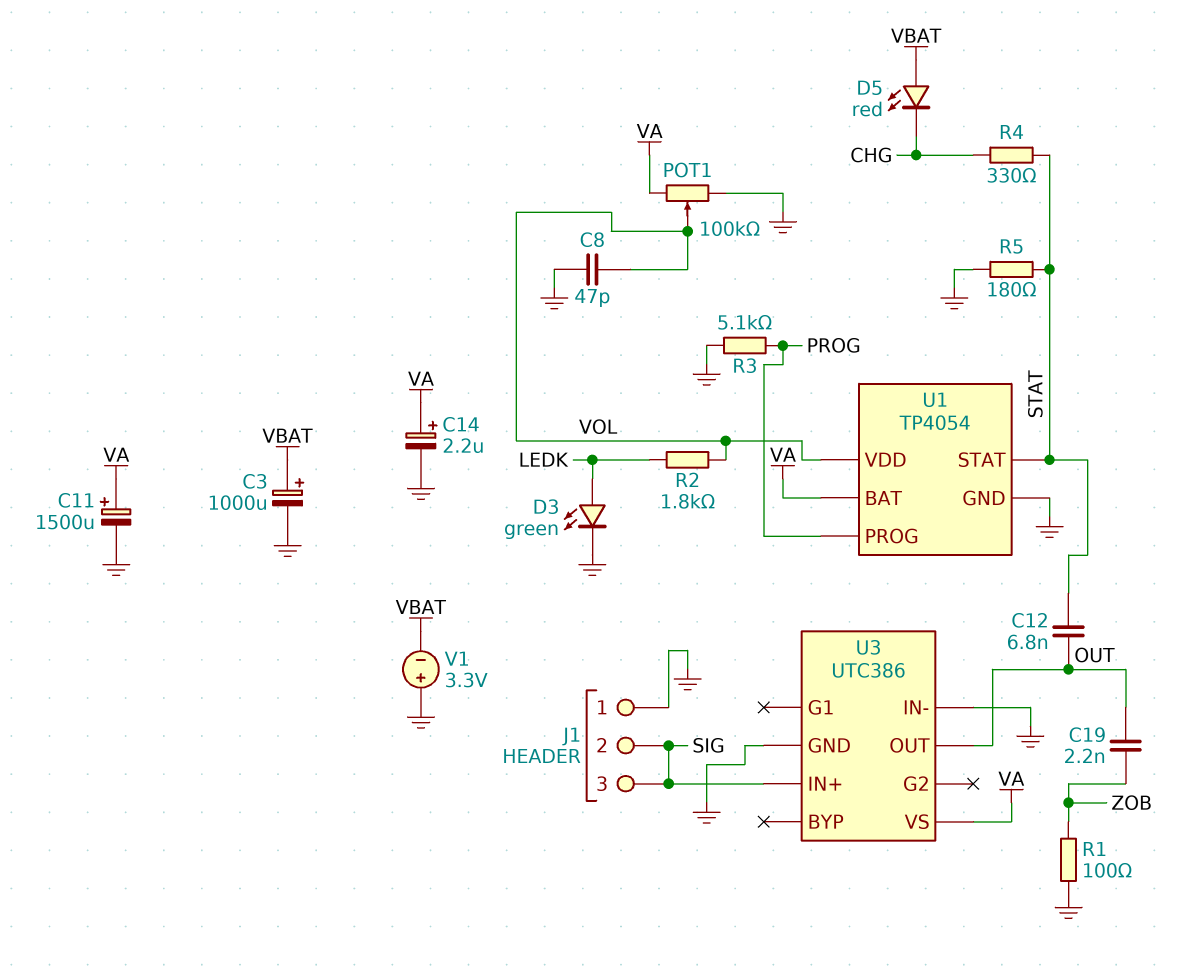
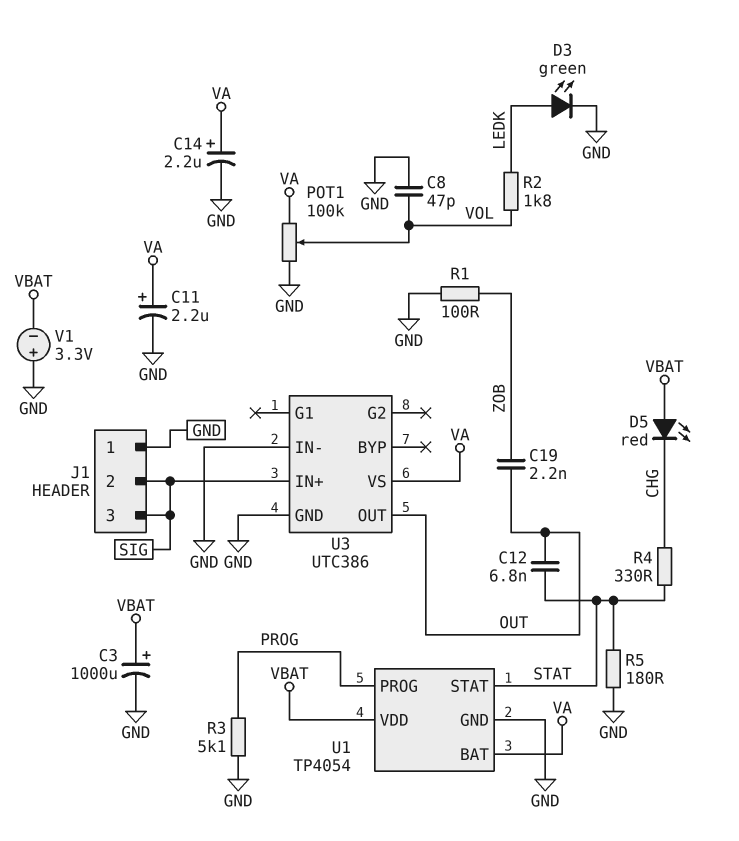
C11: 1500uF (plus VA, minus GND) -> 2.2uF (plus VA, minus GND)
U1 pin VDD: VOL -> VBAT

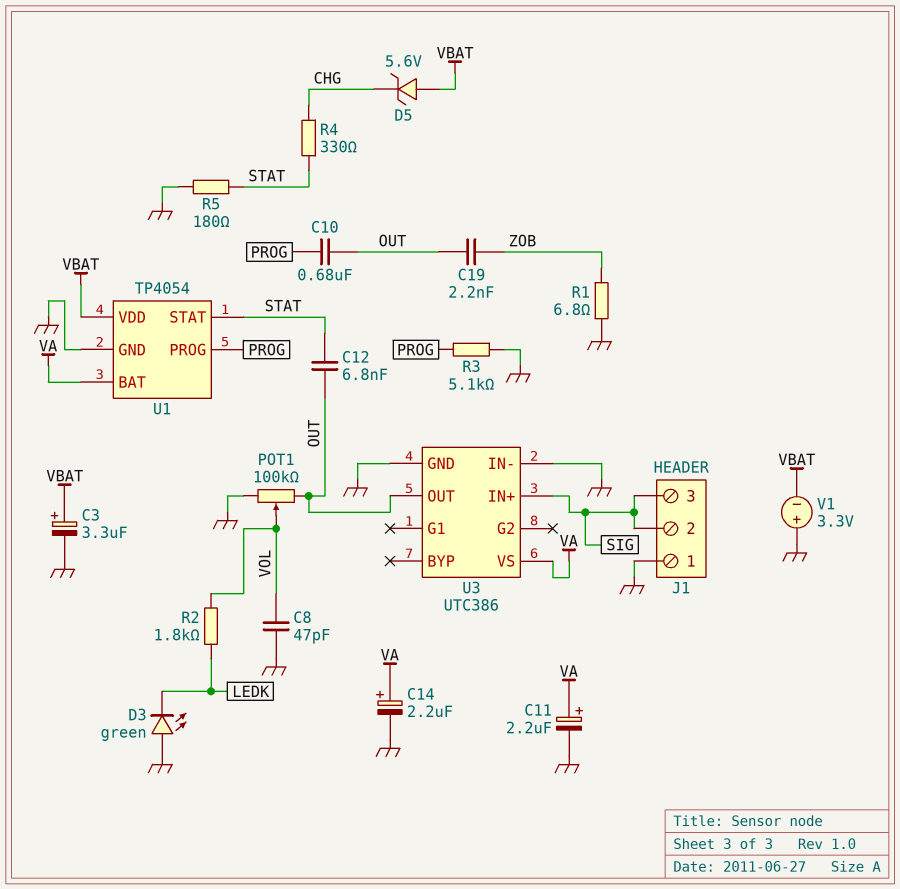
C3: 1000uF (plus VBAT, minus GND) -> 3.3uF (plus VBAT, minus GND)
C10: none -> 680nF (OUT, PROG)
D3: LED green (A LEDK, K GND) -> LED green (A GND, K LEDK)
D5: LED red (A VBAT, K CHG) -> zener 5.6V (A VBAT, K CHG)
POT1: 100k (GND, VA, wiper VOL) -> 100k (GND, OUT, wiper VOL)
R1: 100 (GND, ZOB) -> 6.8 (GND, ZOB)

